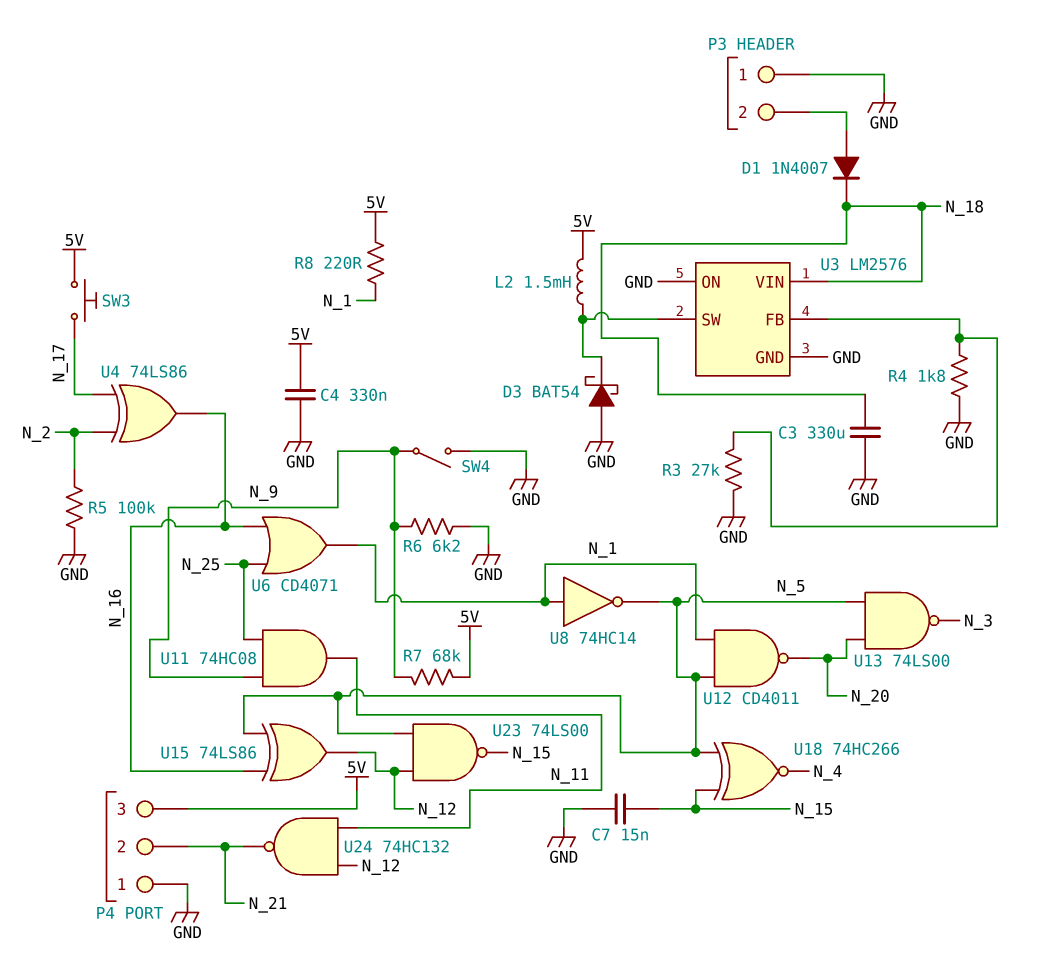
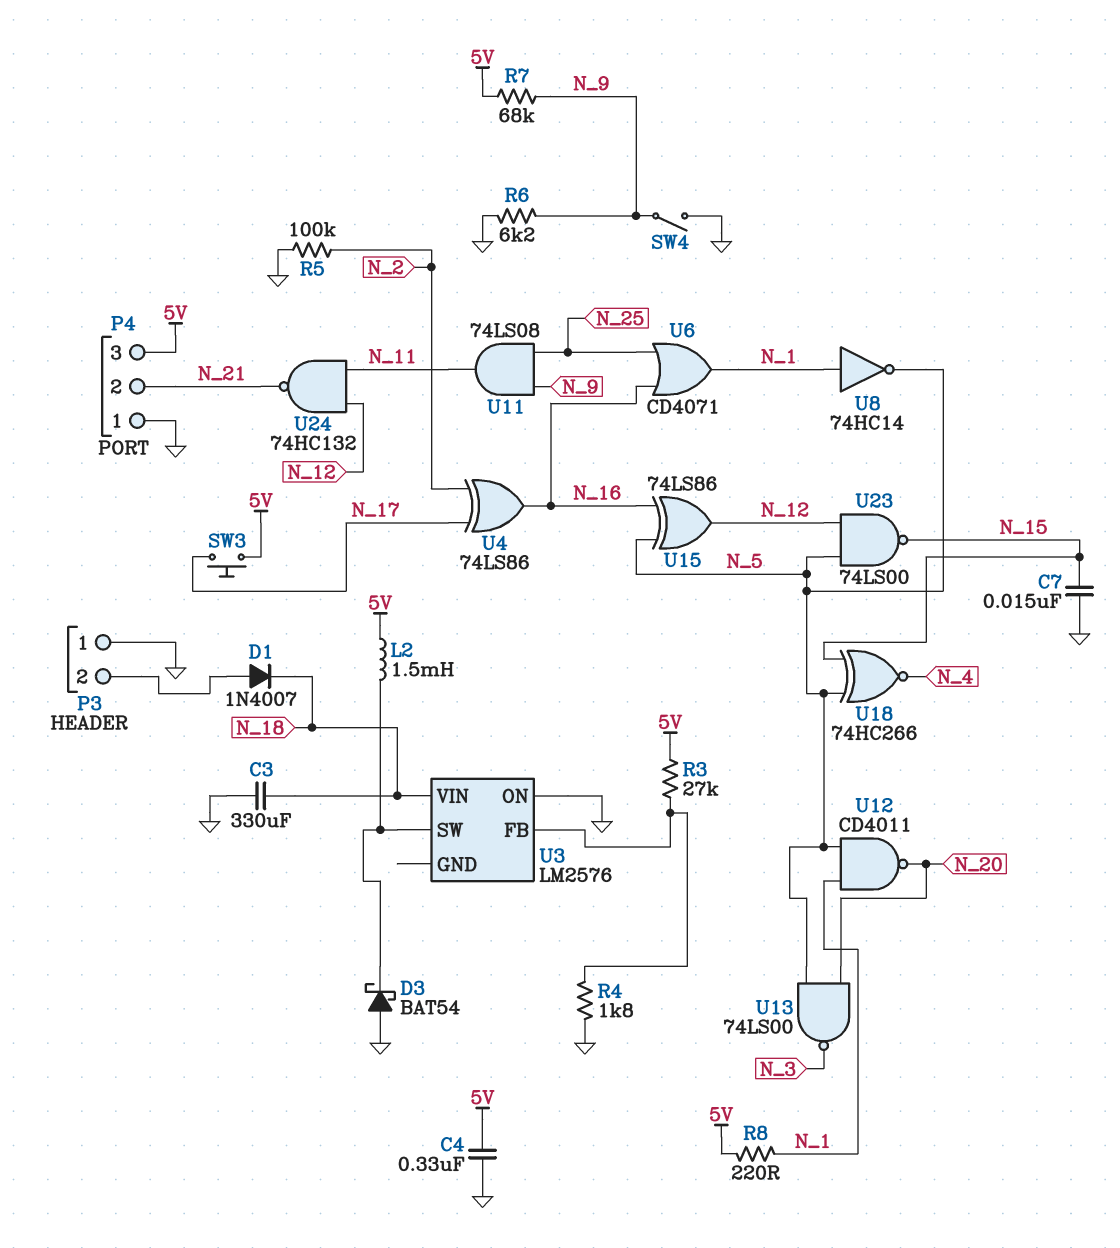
R3: 27k (GND, U3/FB) -> 27k (5V, U3/FB)
U3 pin GND: GND -> none
U11: AND 74HC08 (in N_9, in N_25, out N_11) -> AND 74LS08 (in N_9, in N_25, out N_11)

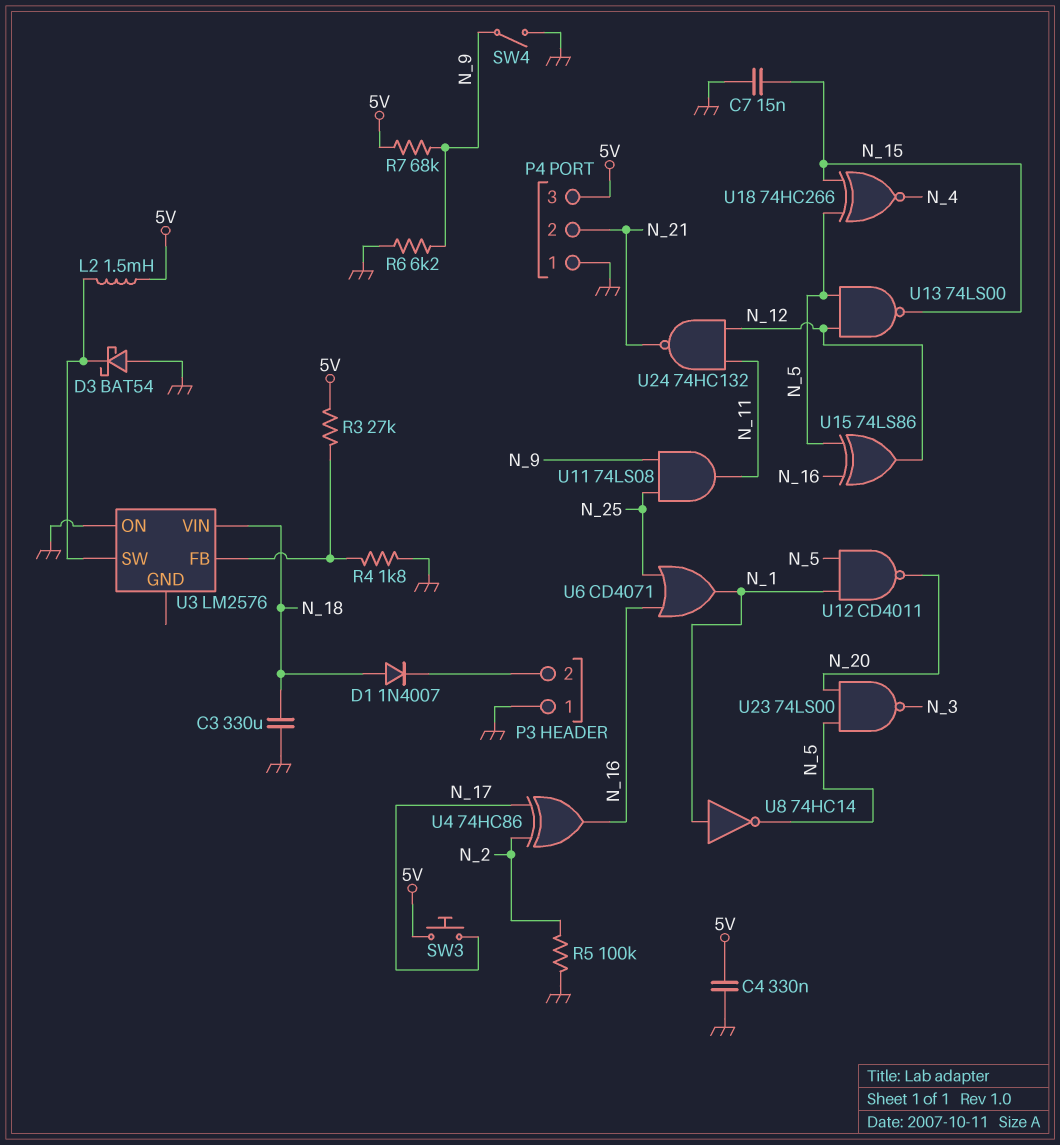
D1: diode 1N4007 (A P3/2, K N_18) -> diode 1N4007 (A N_18, K P3/2)
R8: 220 (5V, N_1) -> none
U4: XOR 74LS86 (in N_2, in N_17, out N_16) -> XOR 74HC86 (in N_2, in N_17, out N_16)
U13: NAND 74LS00 (in N_5, in N_20, out N_3) -> NAND 74LS00 (in N_5, in N_12, out N_15)
U23: NAND 74LS00 (in N_5, in N_12, out N_15) -> NAND 74LS00 (in N_5, in N_20, out N_3)

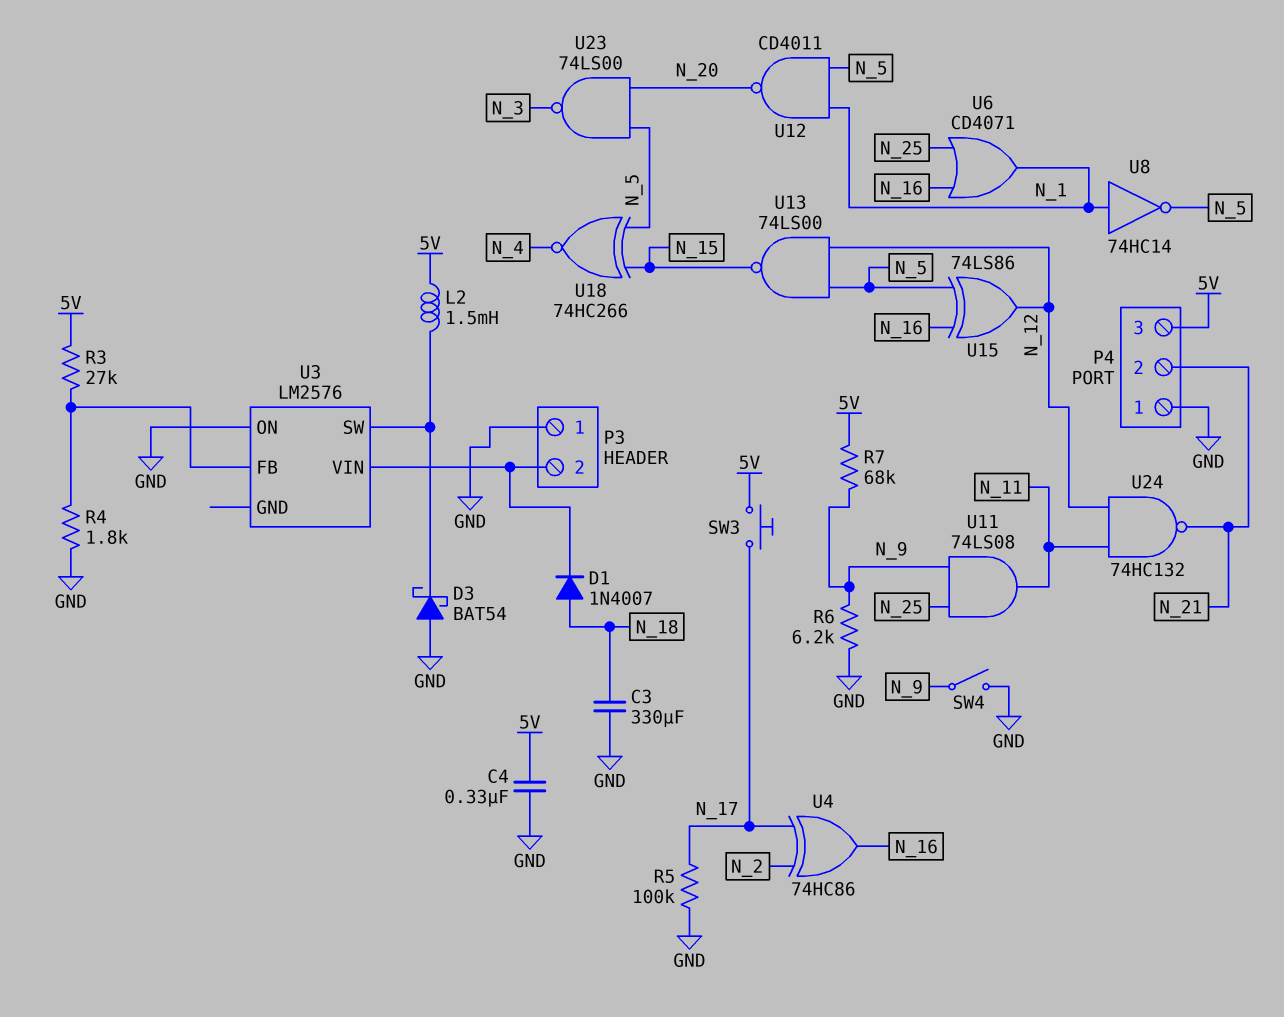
C7: 15nF (GND, N_15) -> none
R5: 100k (GND, N_2) -> 100k (GND, N_17)
U3 pin VIN: N_18 -> P3/2

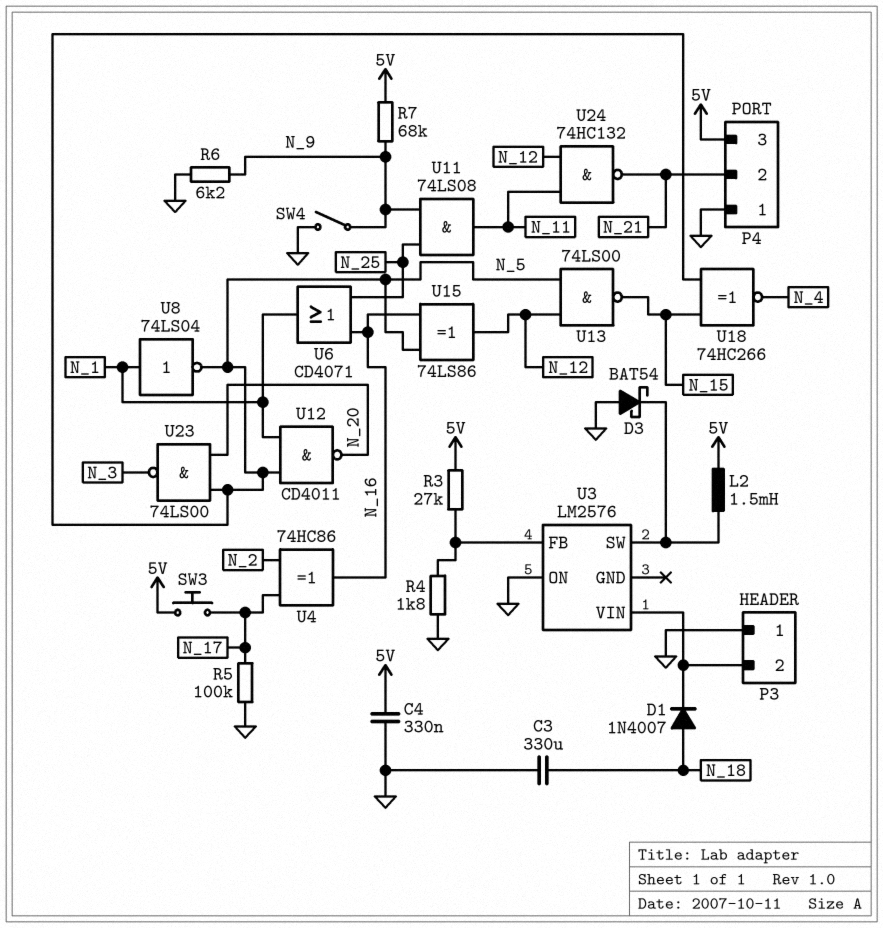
U8: NOT 74HC14 (in N_1, out N_5) -> NOT 74LS04 (in N_1, out N_5)

